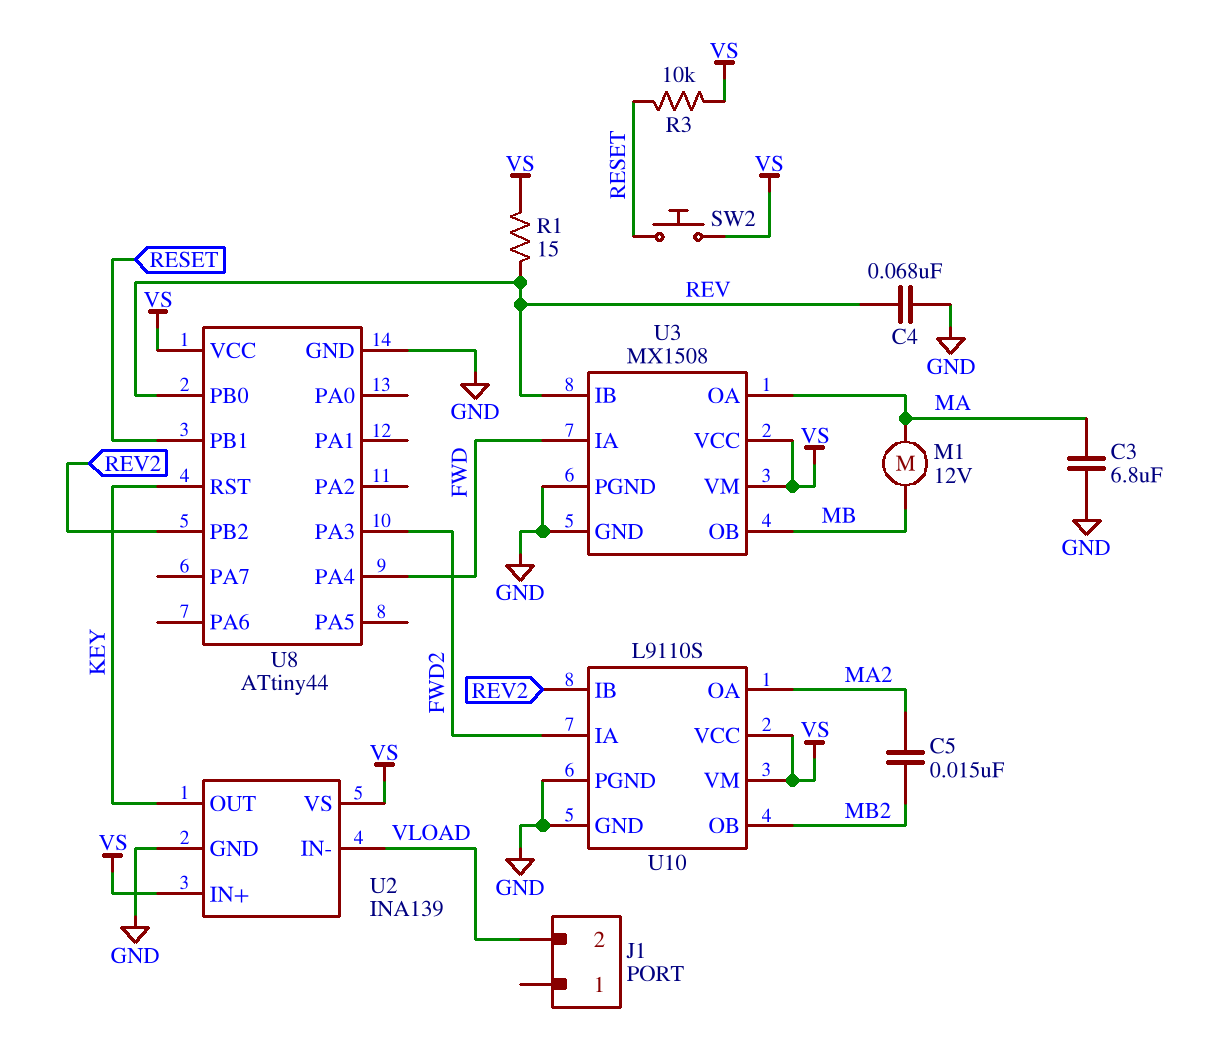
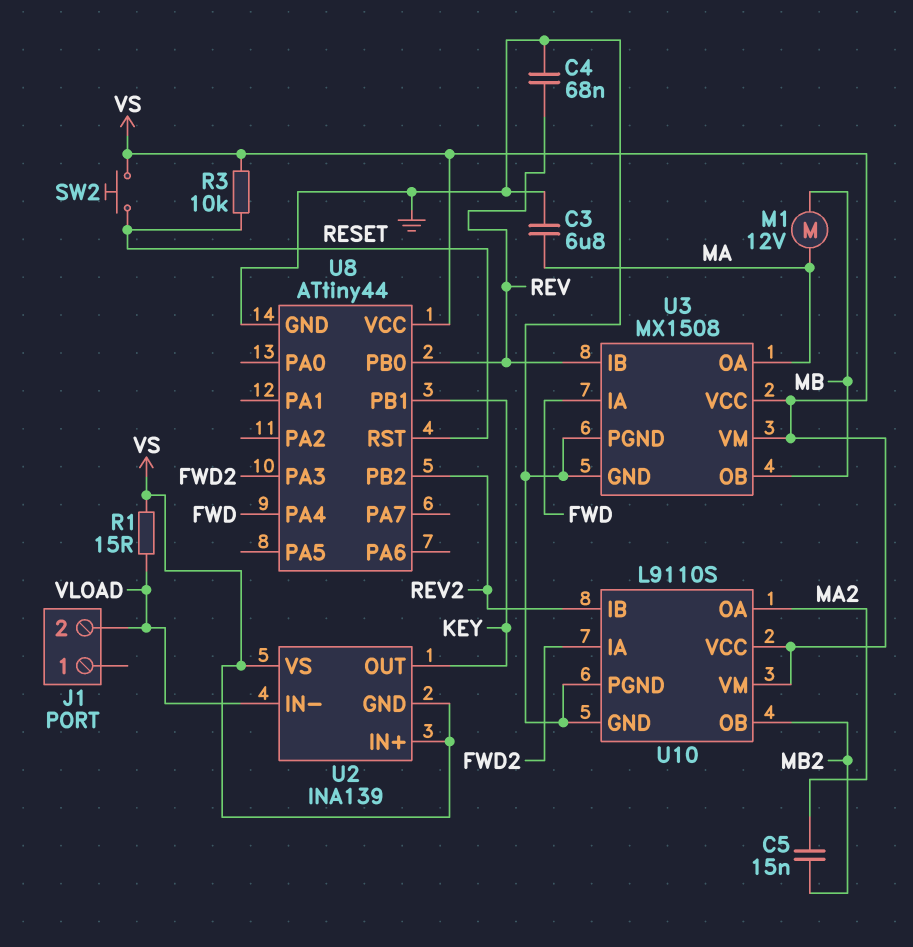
R1: 15 (REV, VS) -> 15 (VLOAD, VS)
U2 pin GND: GND -> VS
U8 pin PB1: RESET -> KEY
U8 pin RST: KEY -> RESET

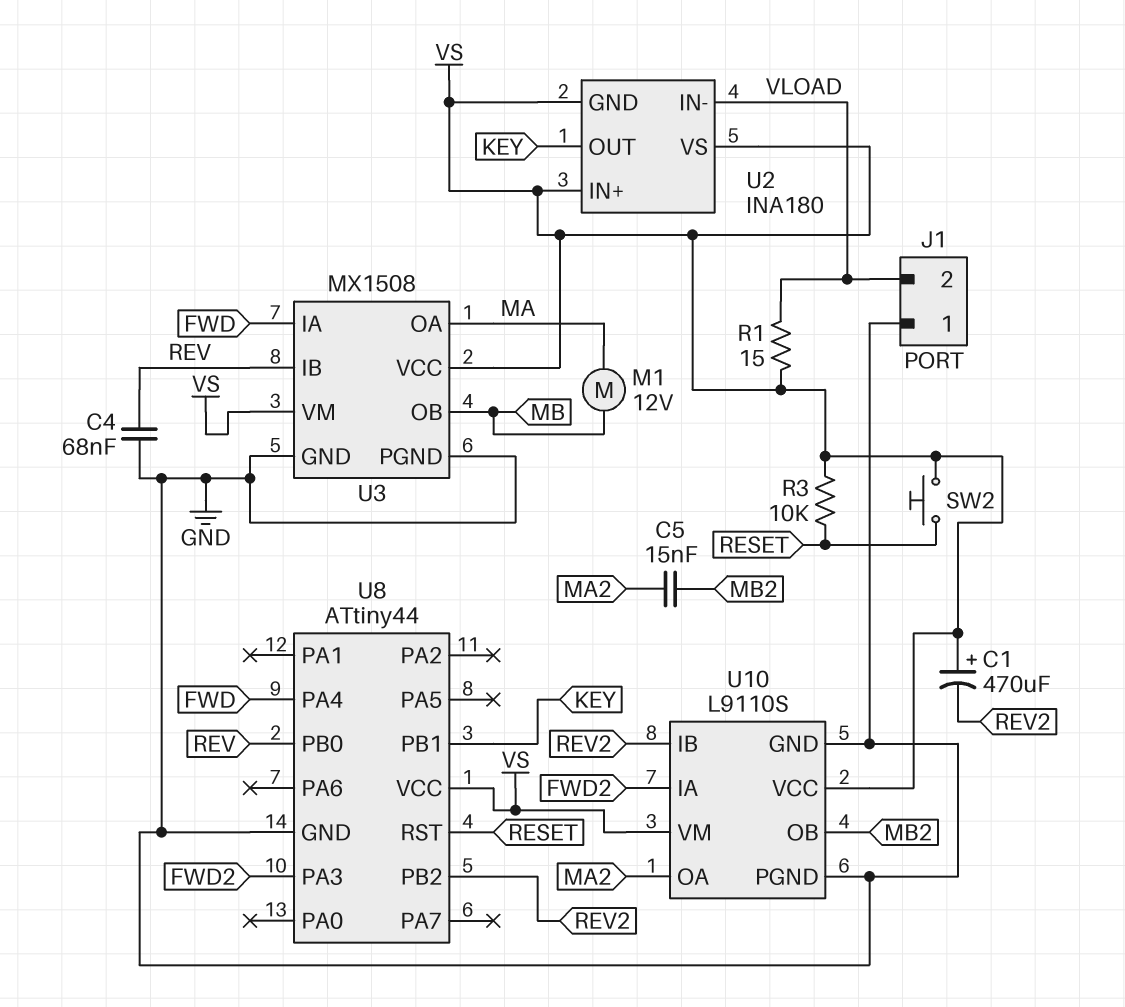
C1: none -> 470uF (plus VS, minus REV2)
C3: 6.8uF (GND, MA) -> none
J1 pin 1: none -> GND
U2: INA139 -> INA180

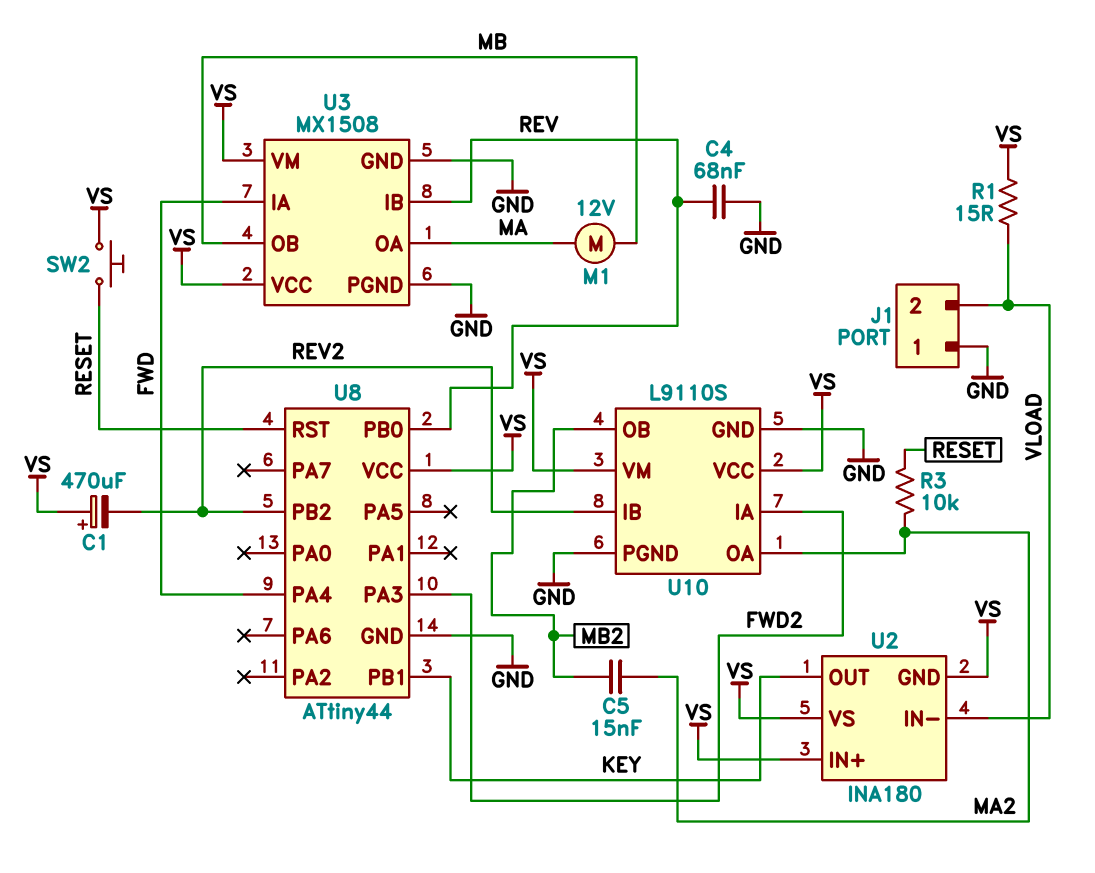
R3: 10k (RESET, VS) -> 10k (MA2, RESET)

